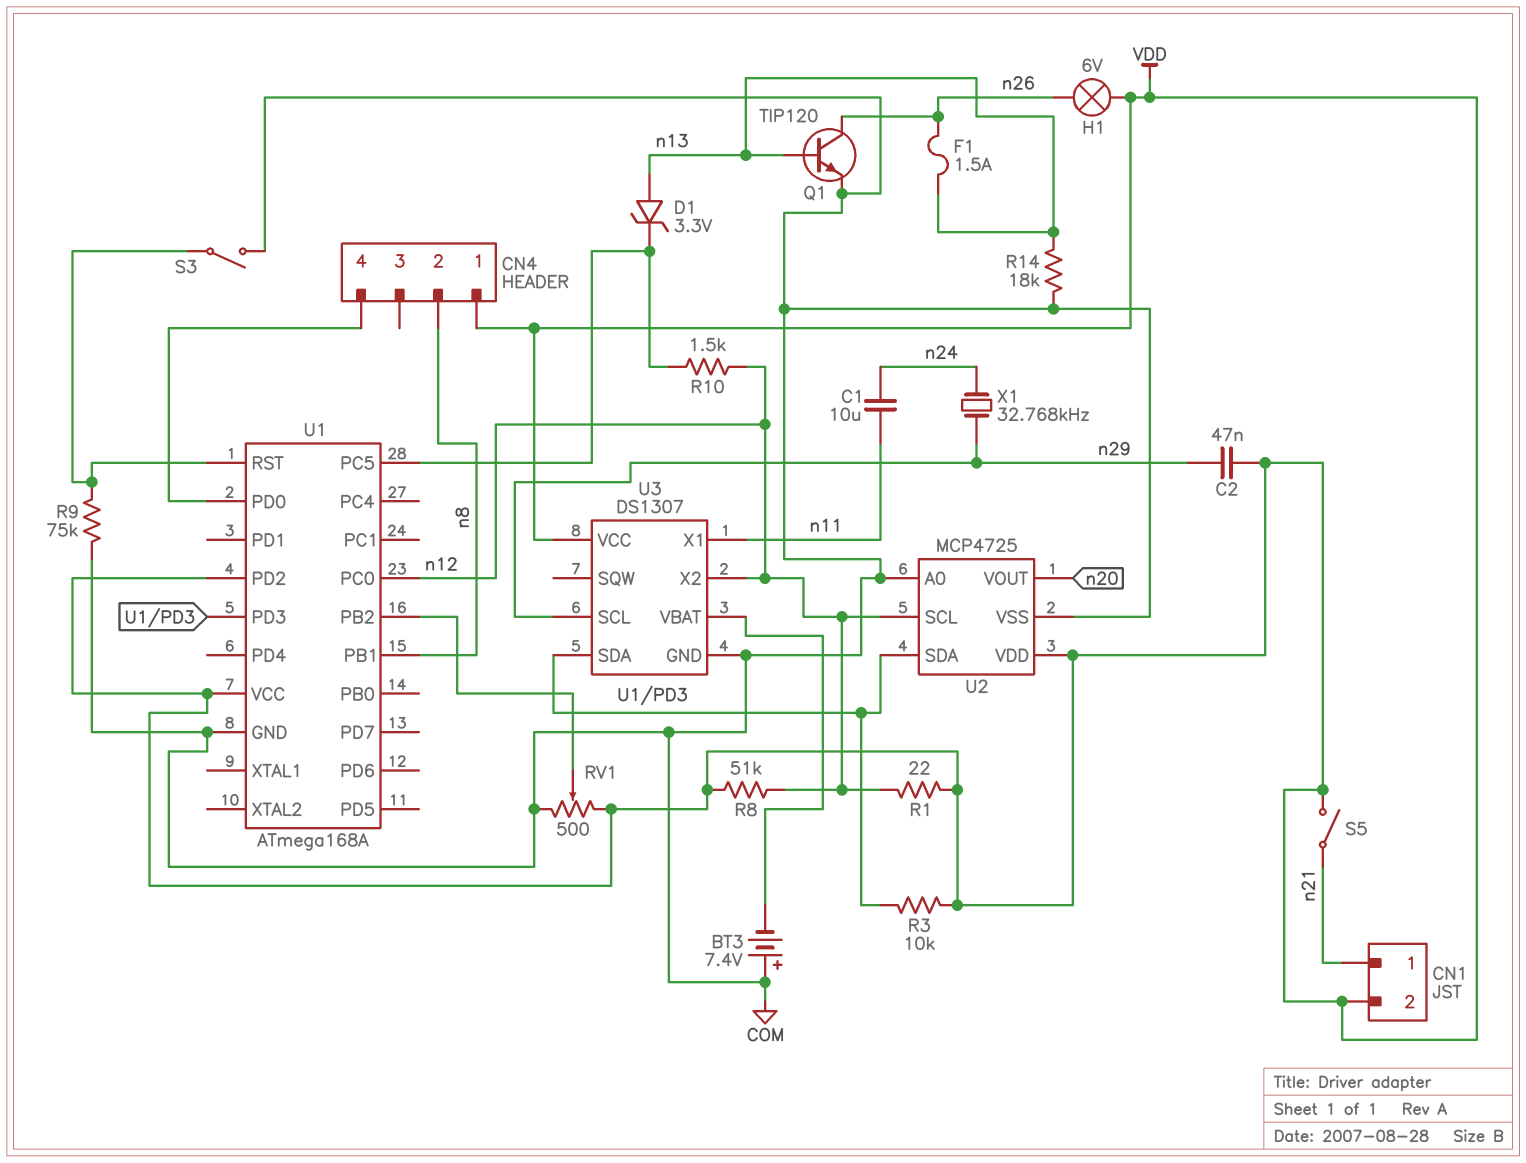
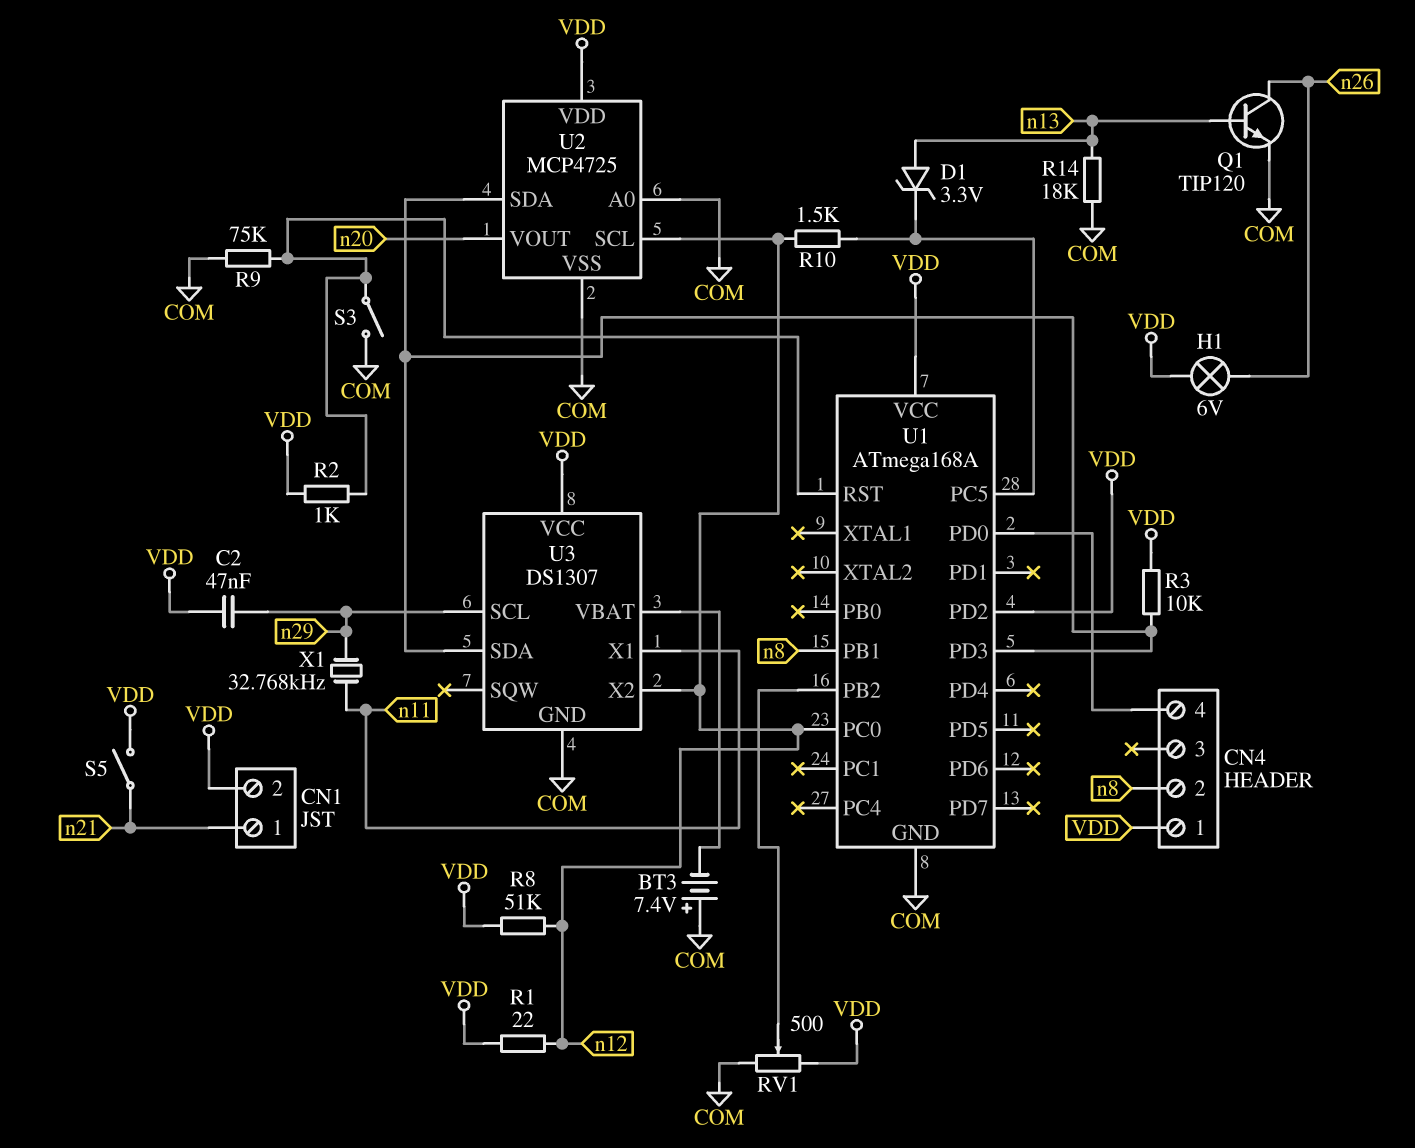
C1: 10uF (n11, n24) -> none
F1: 1.5A (n13, n26) -> none
R2: none -> 1k (U1/RST, VDD)
X1: 32.768kHz (n24, n29) -> 32.768kHz (n11, n29)

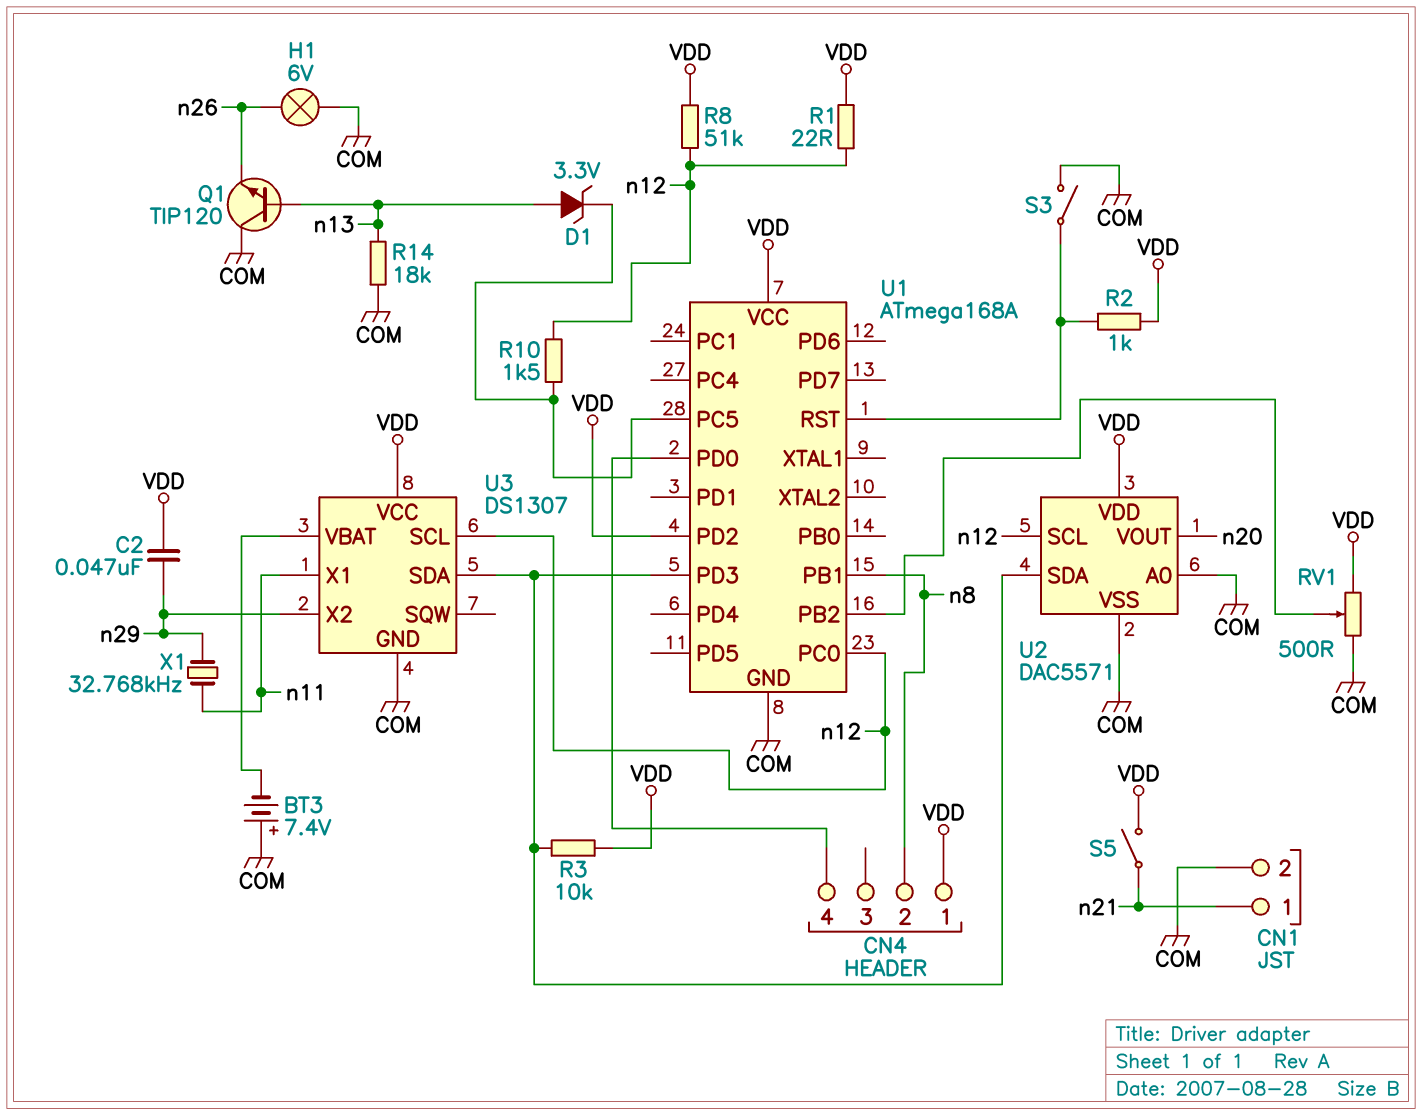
CN1 pin 2: VDD -> COM
H1: lamp 6V (VDD, n26) -> lamp 6V (COM, n26)
Q1: NPN TIP120 (B n13, C n26, E COM) -> NPN TIP120 (B n13, C COM, E n26)
R9: 75k (COM, U1/RST) -> none
U2: MCP4725 -> DAC5571
U3 pin SCL: n29 -> n12
U3 pin X2: n12 -> n29

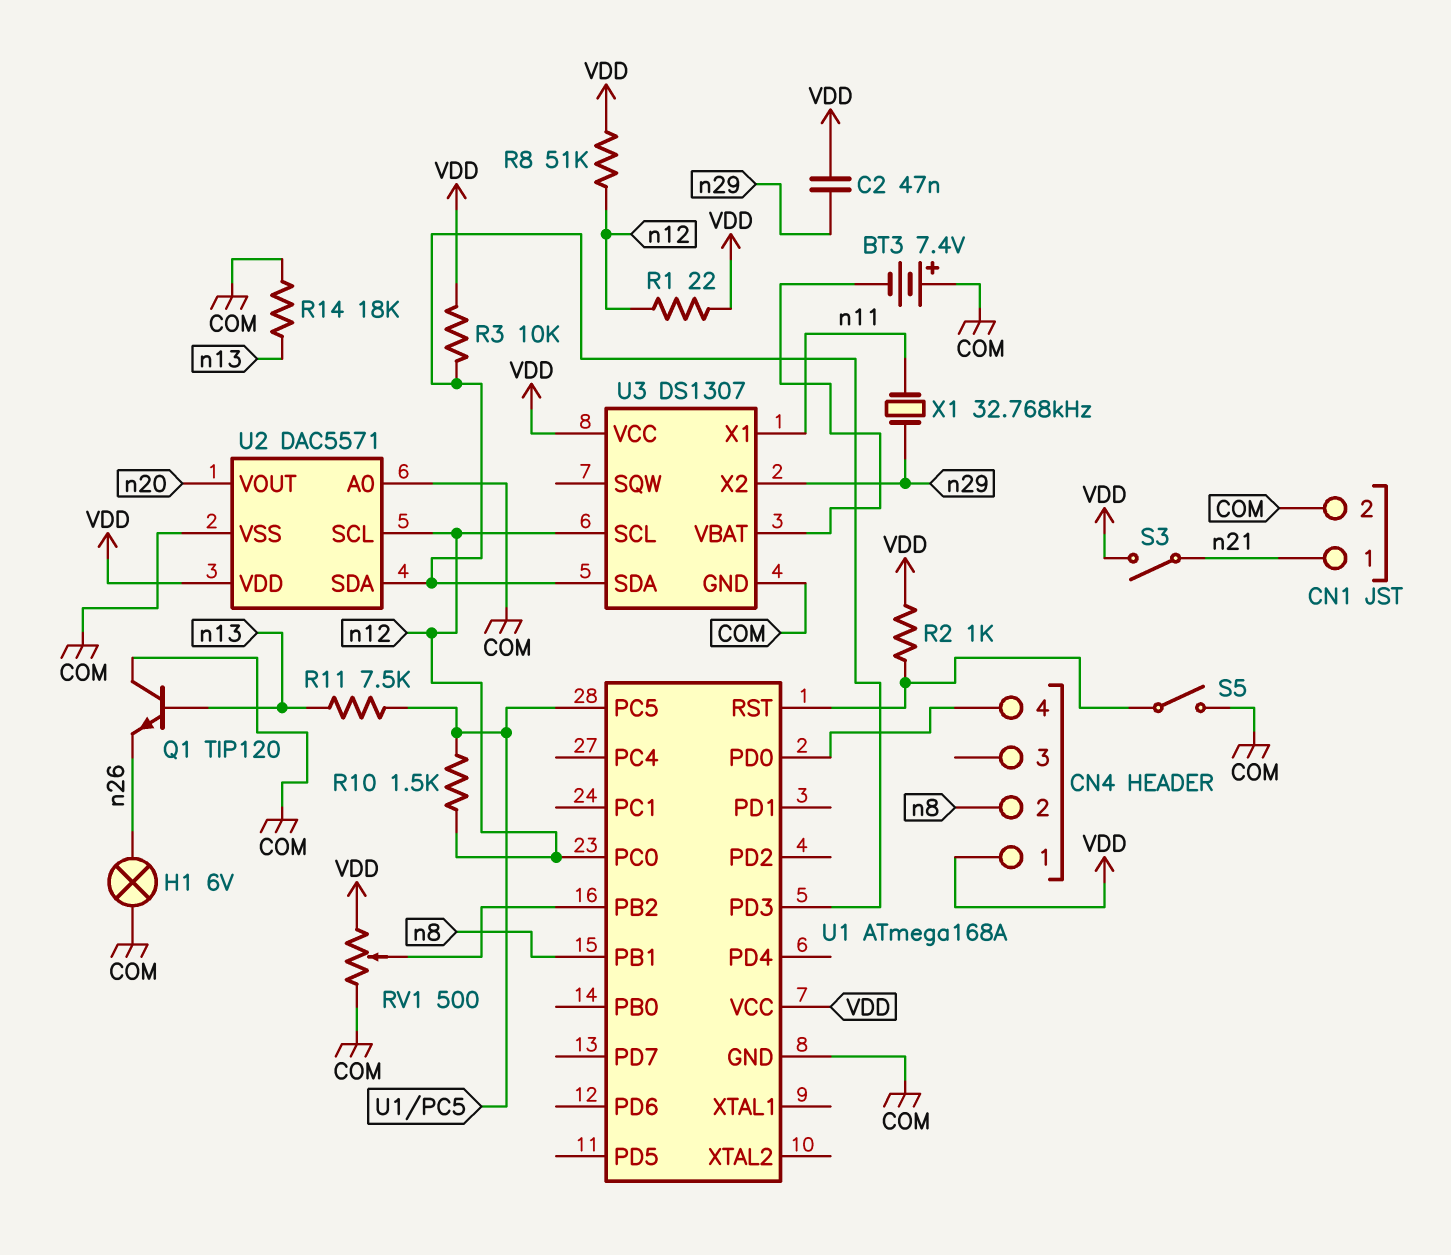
D1: zener 3.3V (A n13, K U1/PC5) -> none
R11: none -> 7.5k (U1/PC5, n13)
S3: switch (COM, U1/RST) -> switch (VDD, n21)
S5: switch (VDD, n21) -> switch (COM, U1/RST)
U1 pin PD2: VDD -> none

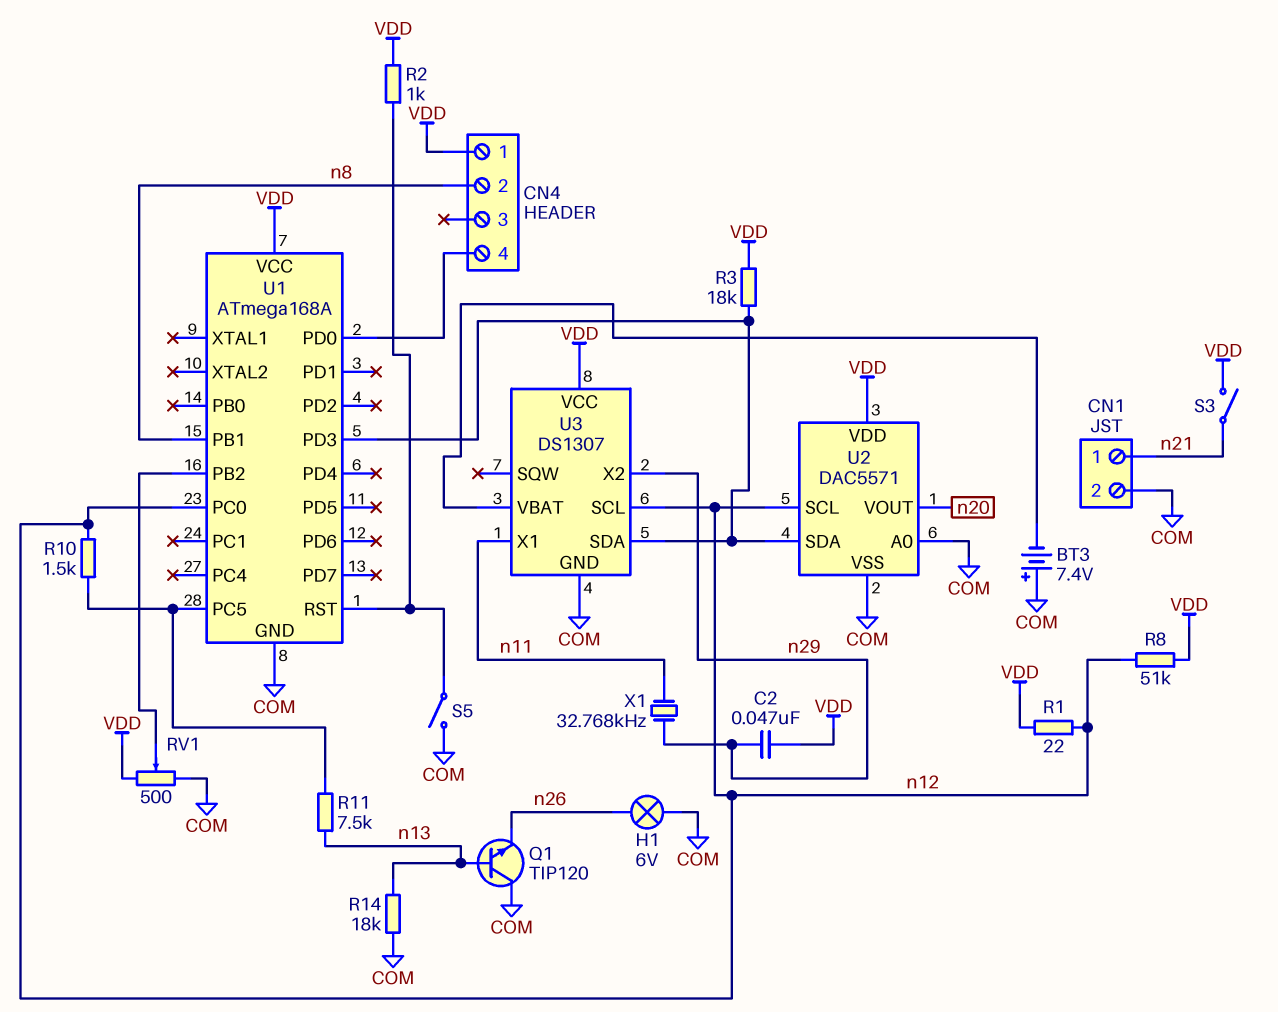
R3: 10k (U1/PD3, VDD) -> 18k (U1/PD3, VDD)

